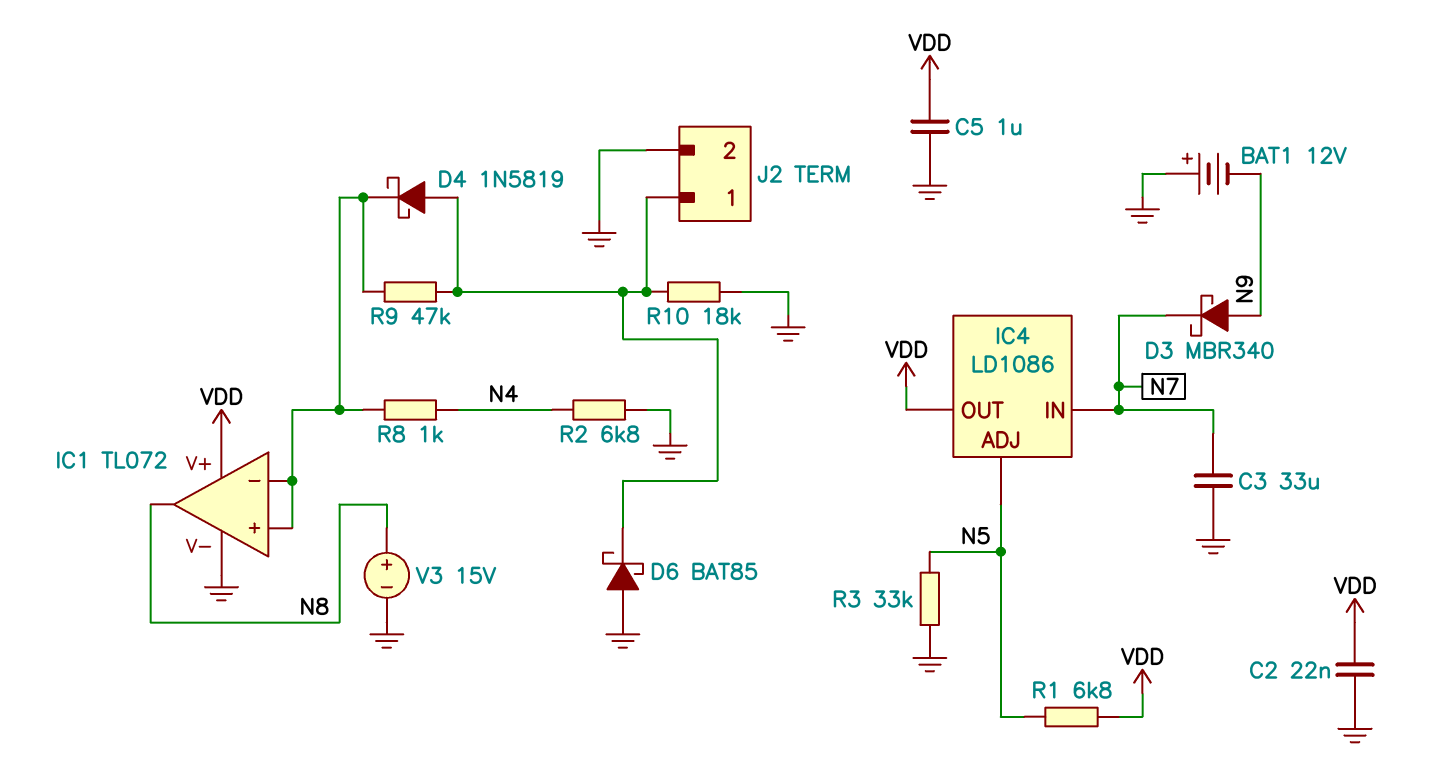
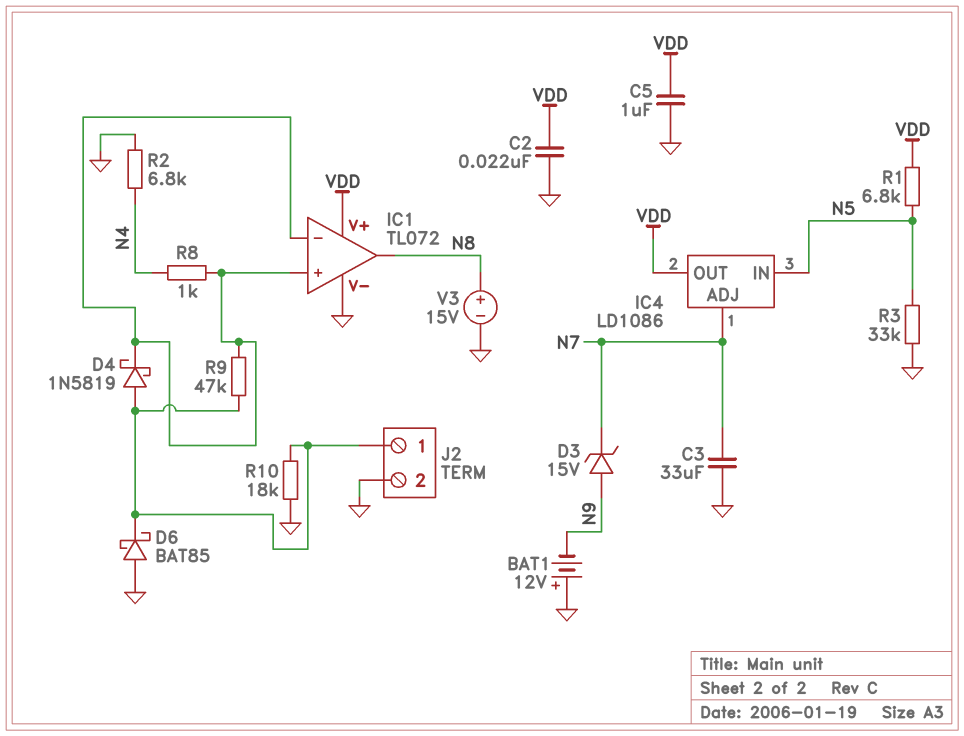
D3: schottky MBR340 (A N9, K N7) -> zener 15V (A N9, K N7)
IC4 pin ADJ: N5 -> N7
IC4 pin IN: N7 -> N5

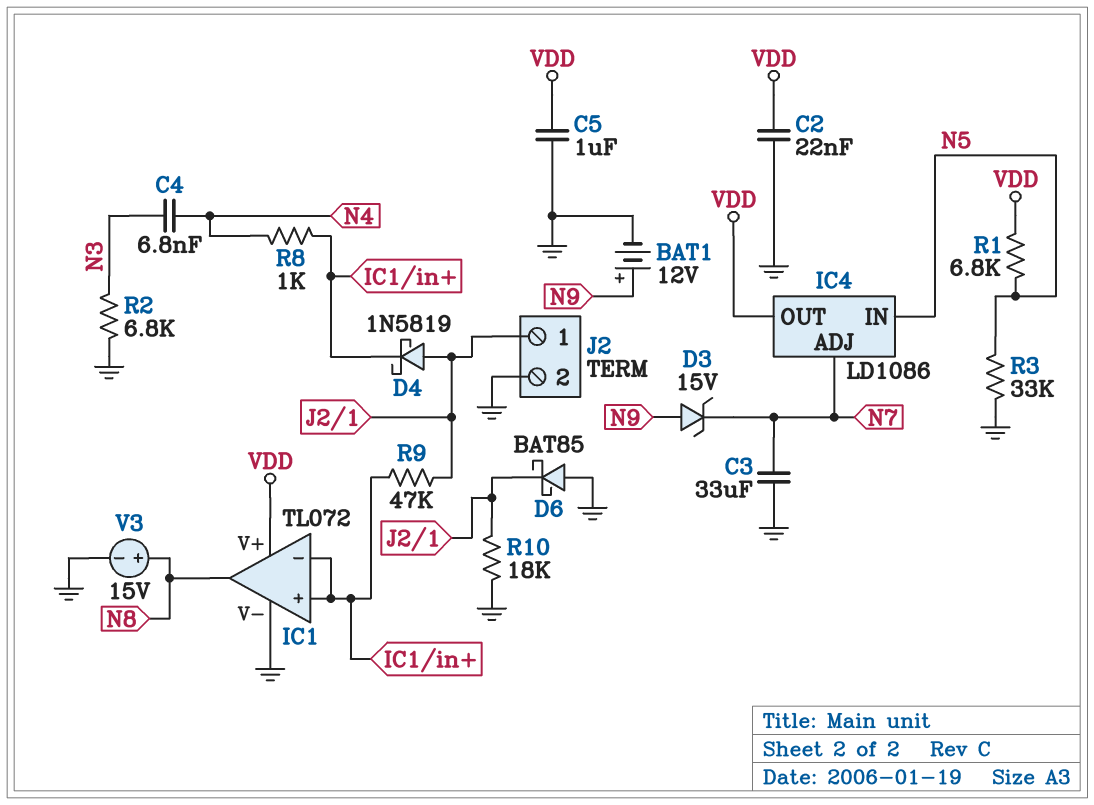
BAT1: 12V (plus GND, minus N9) -> 12V (plus N9, minus GND)
C4: none -> 6.8nF (N3, N4)
R2: 6.8k (GND, N4) -> 6.8k (GND, N3)

